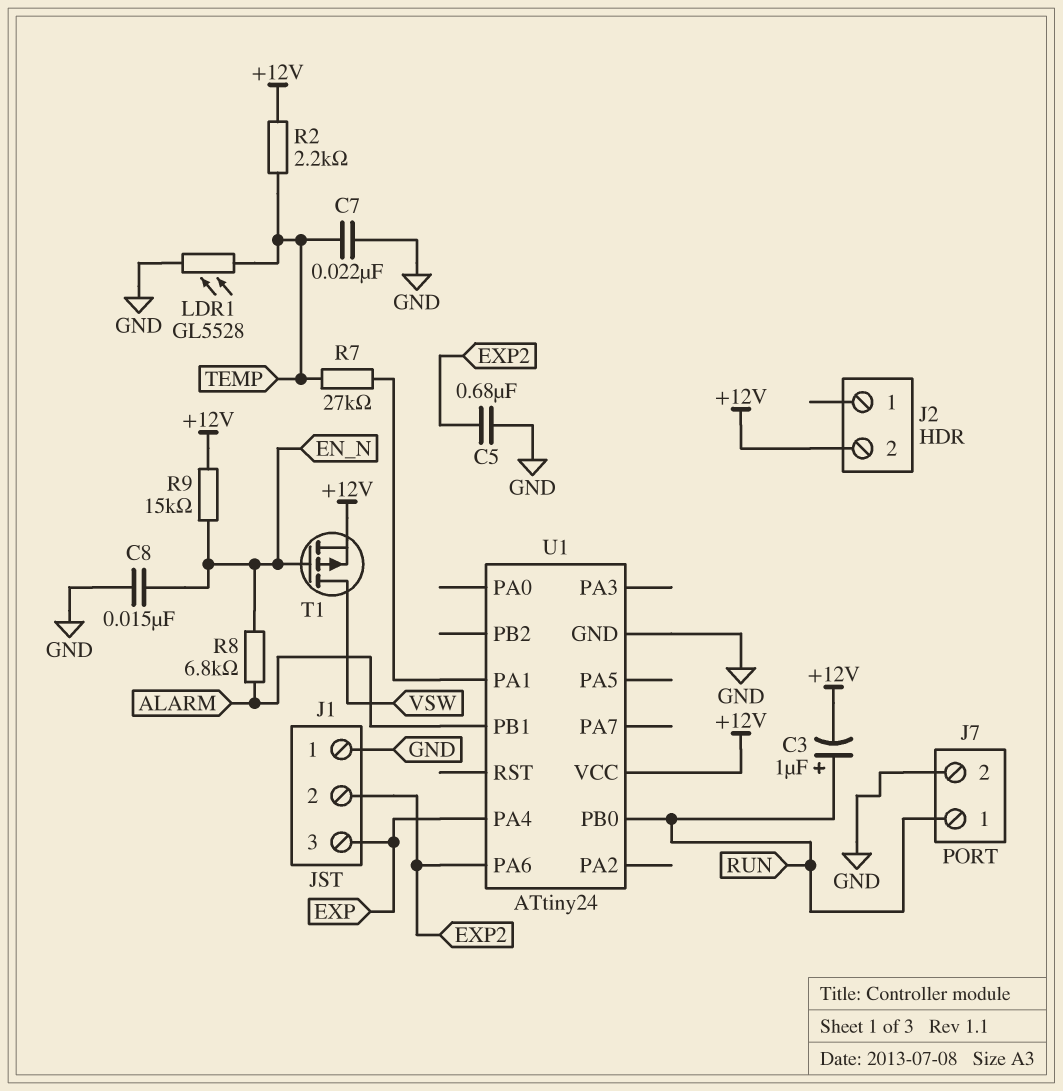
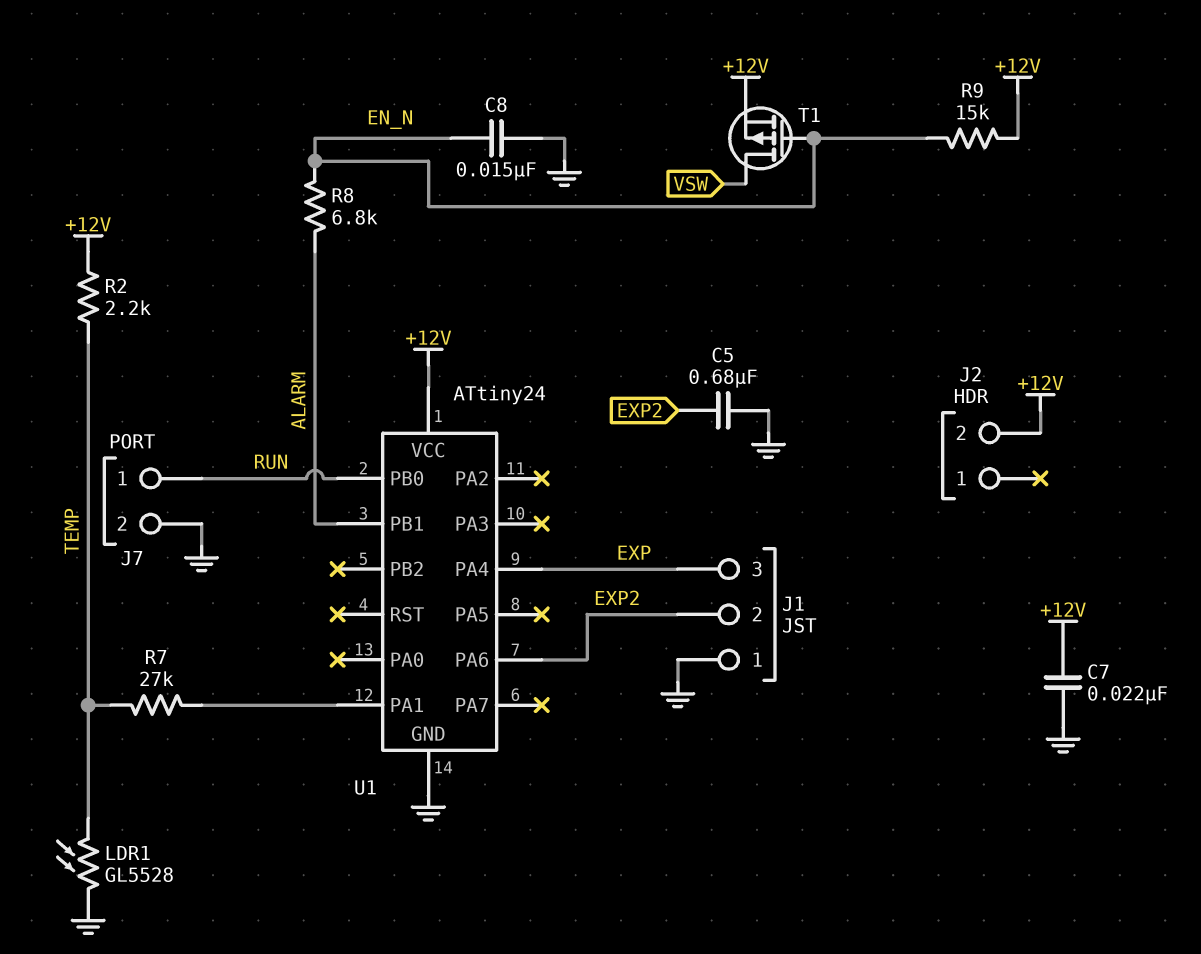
C3: 1uF (plus RUN, minus +12V) -> none
C7: 22nF (GND, TEMP) -> 22nF (+12V, GND)

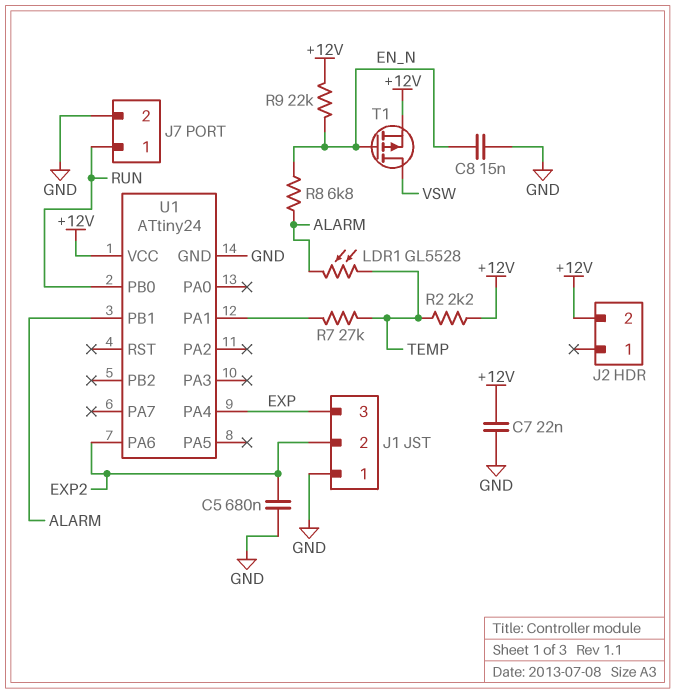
LDR1: GL5528 (GND, TEMP) -> GL5528 (ALARM, TEMP)
R9: 15k (+12V, EN_N) -> 22k (+12V, EN_N)

